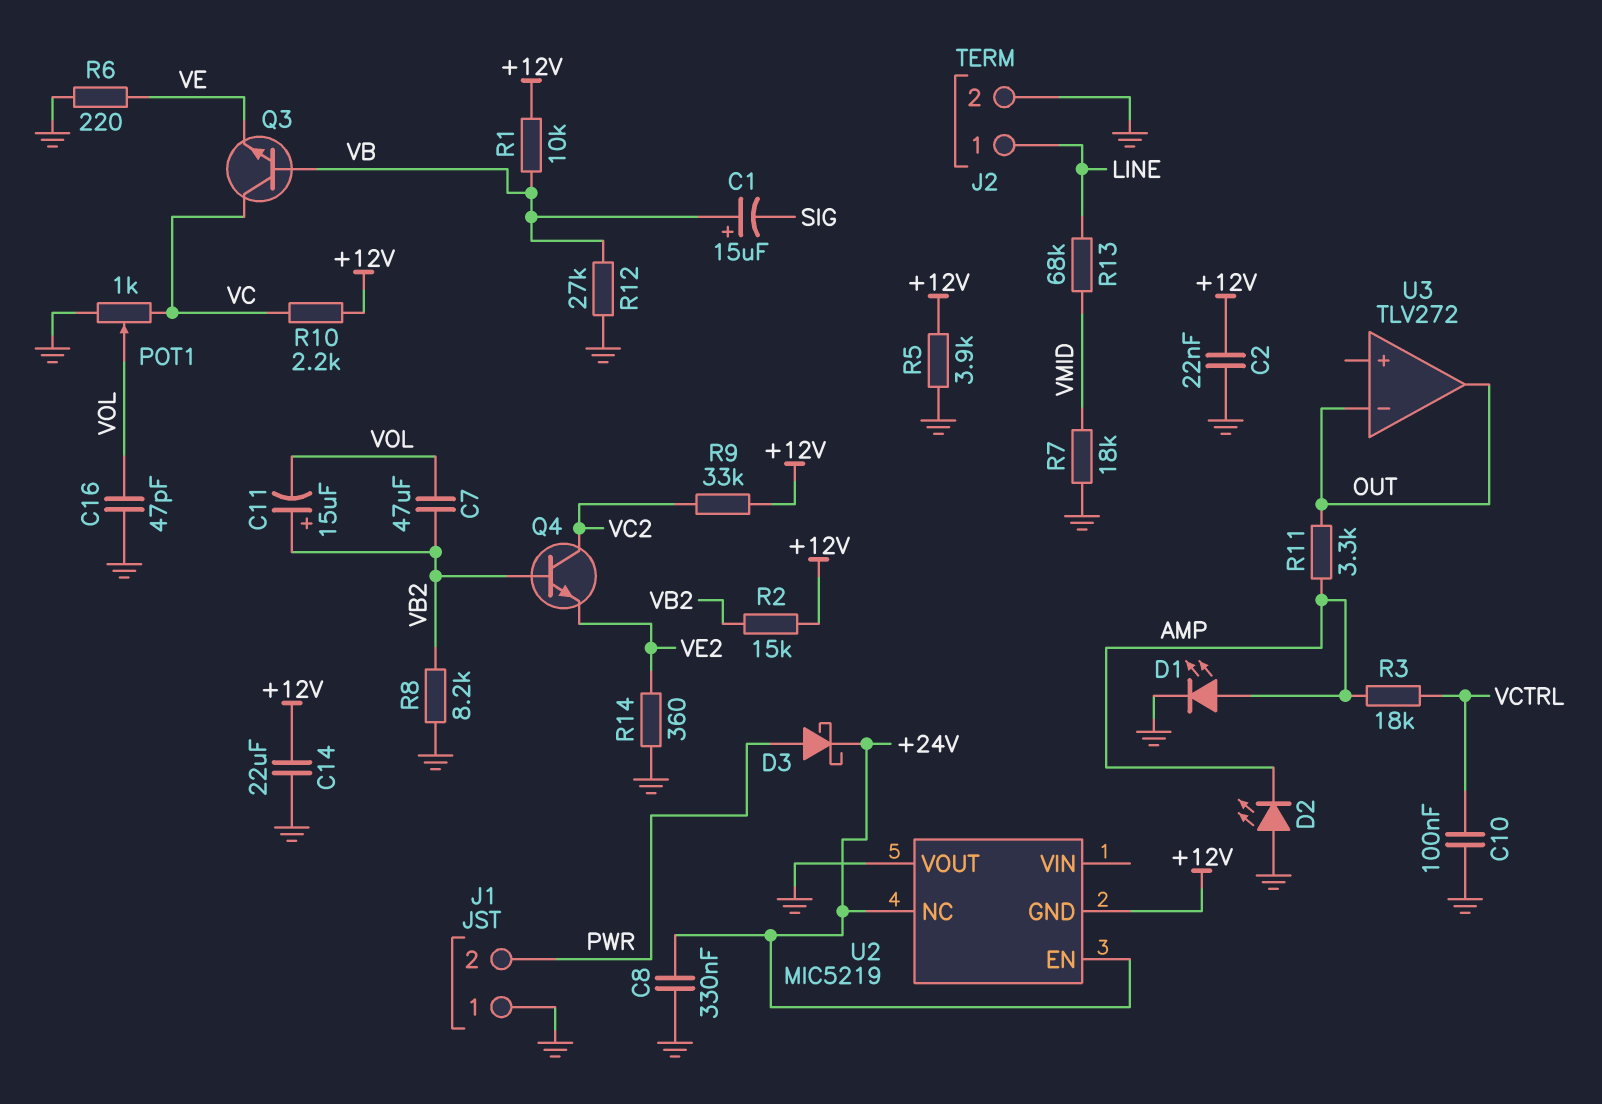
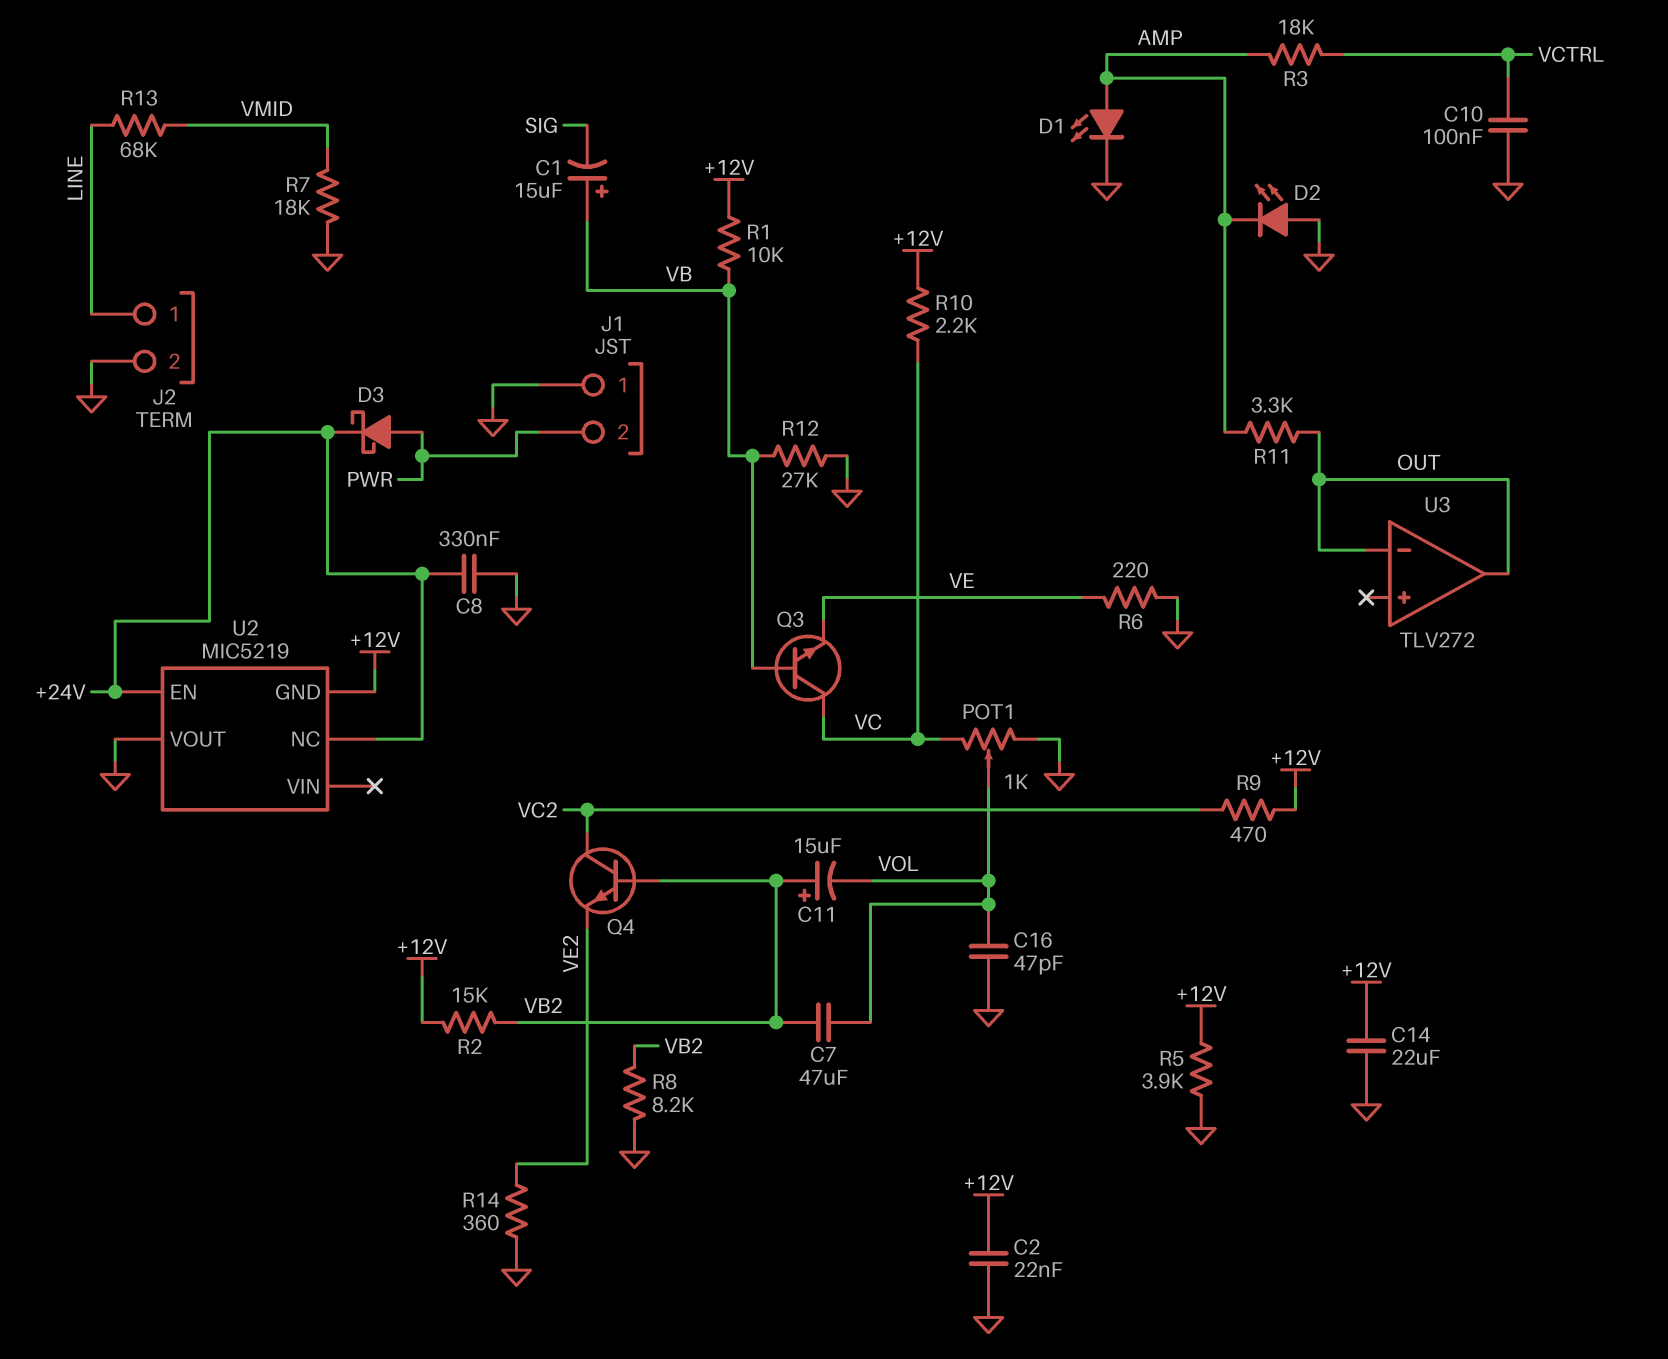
R9: 33k (+12V, VC2) -> 470 (+12V, VC2)

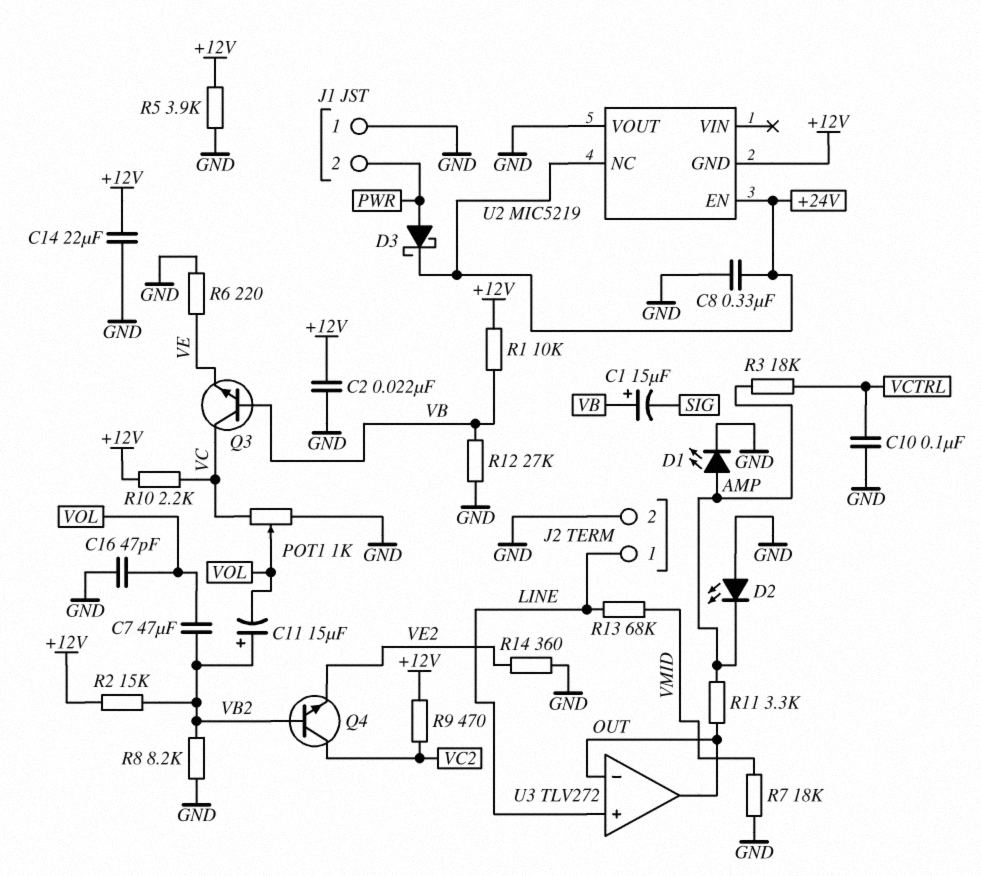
U3 pin in+: none -> LINE

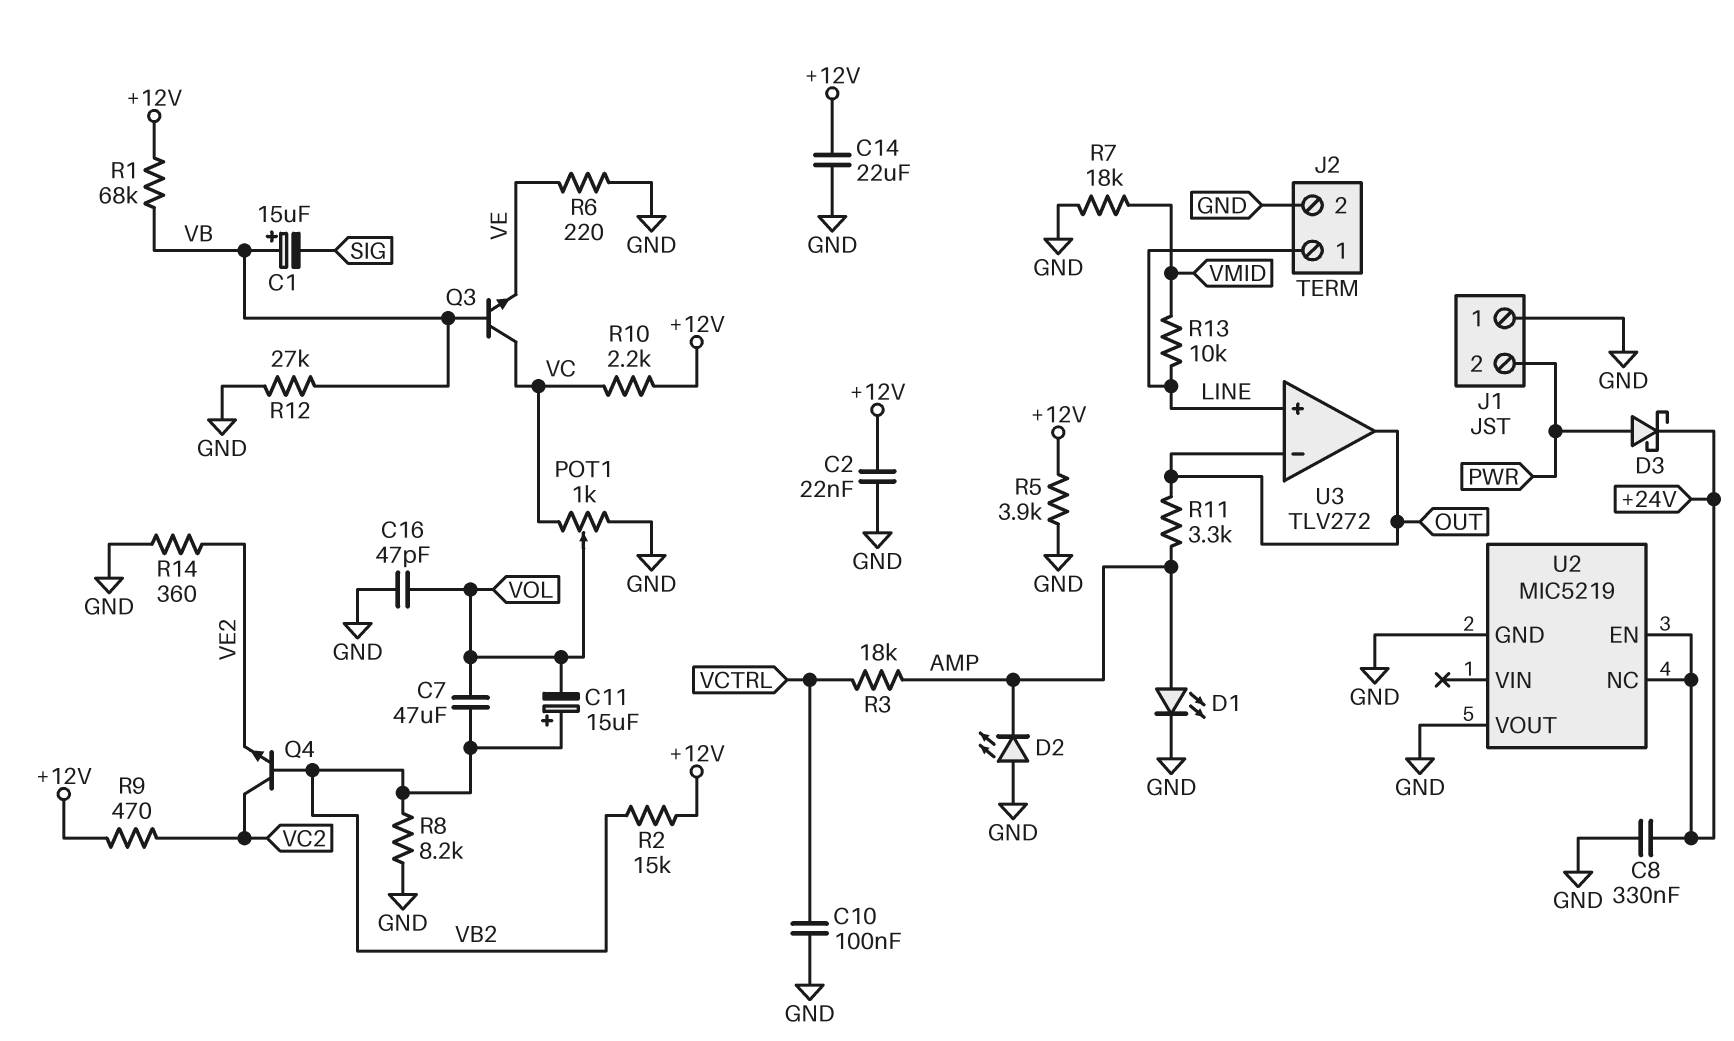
R1: 10k (+12V, VB) -> 68k (+12V, VB)
R13: 68k (LINE, VMID) -> 10k (LINE, VMID)
U2 pin GND: +12V -> GND

